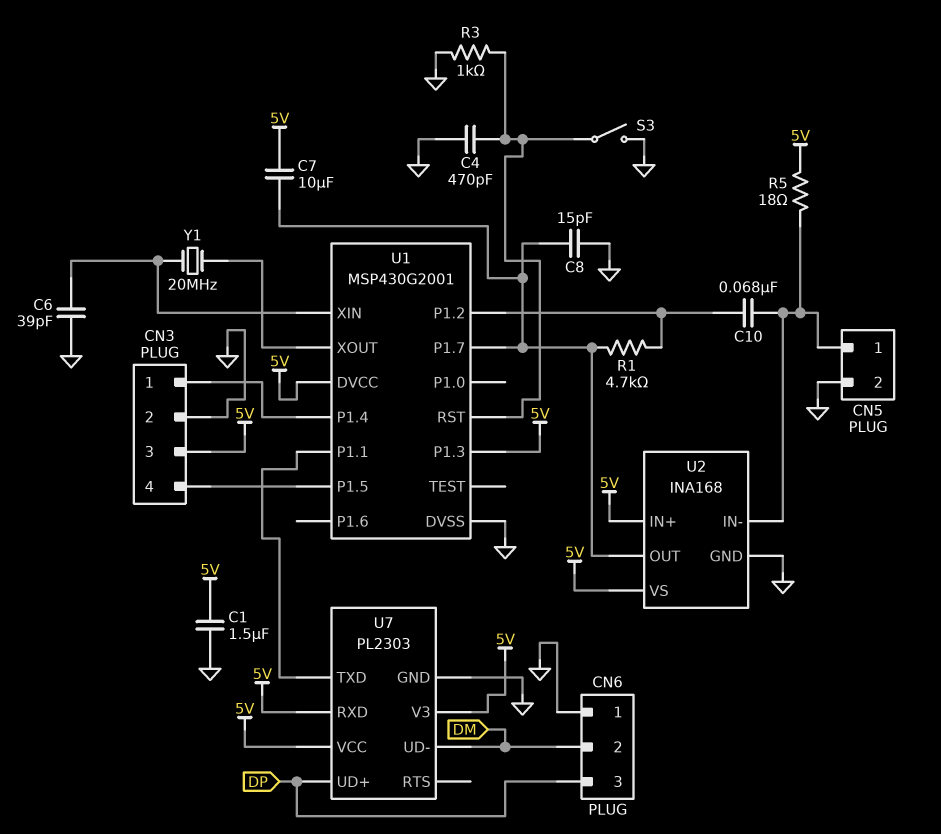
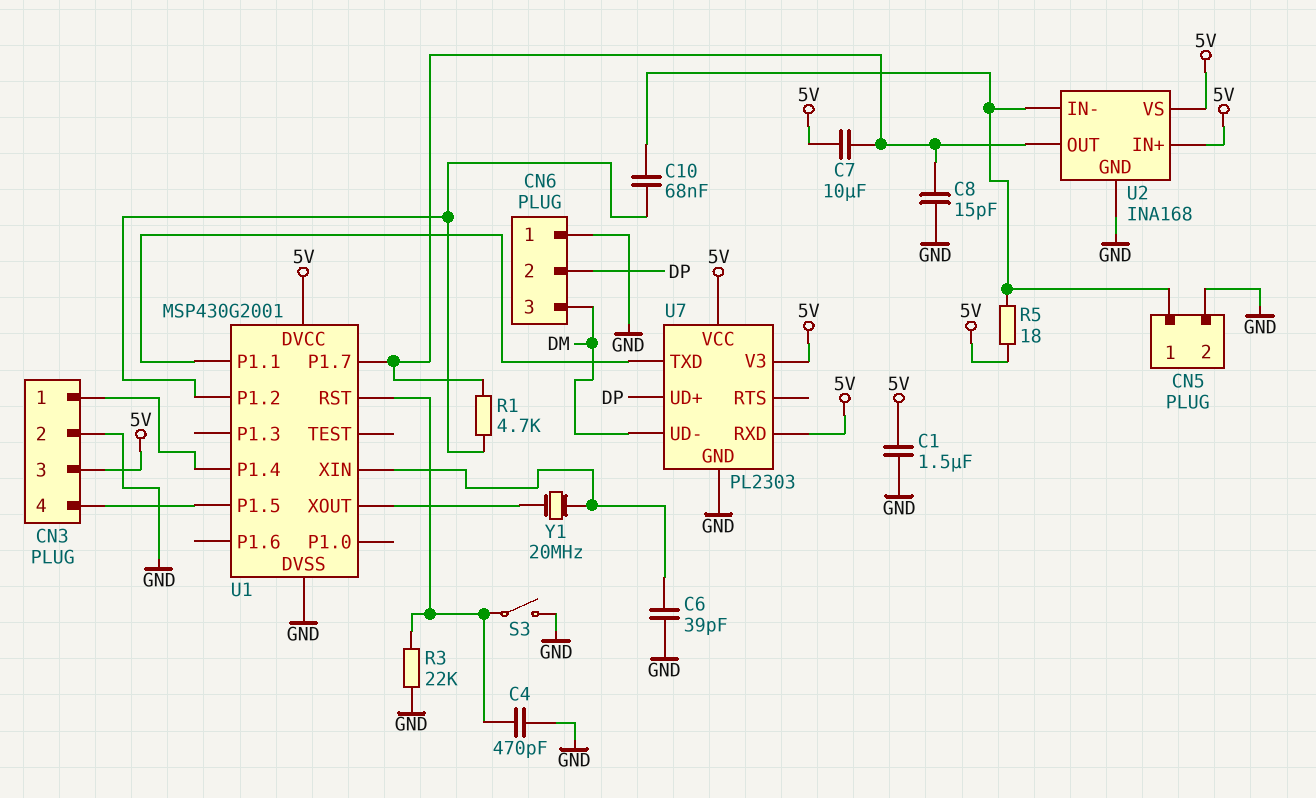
CN6 pin 2: DM -> DP
CN6 pin 3: DP -> DM
R3: 1k (GND, U1/RST) -> 22k (GND, U1/RST)
U1 pin P1.3: 5V -> none

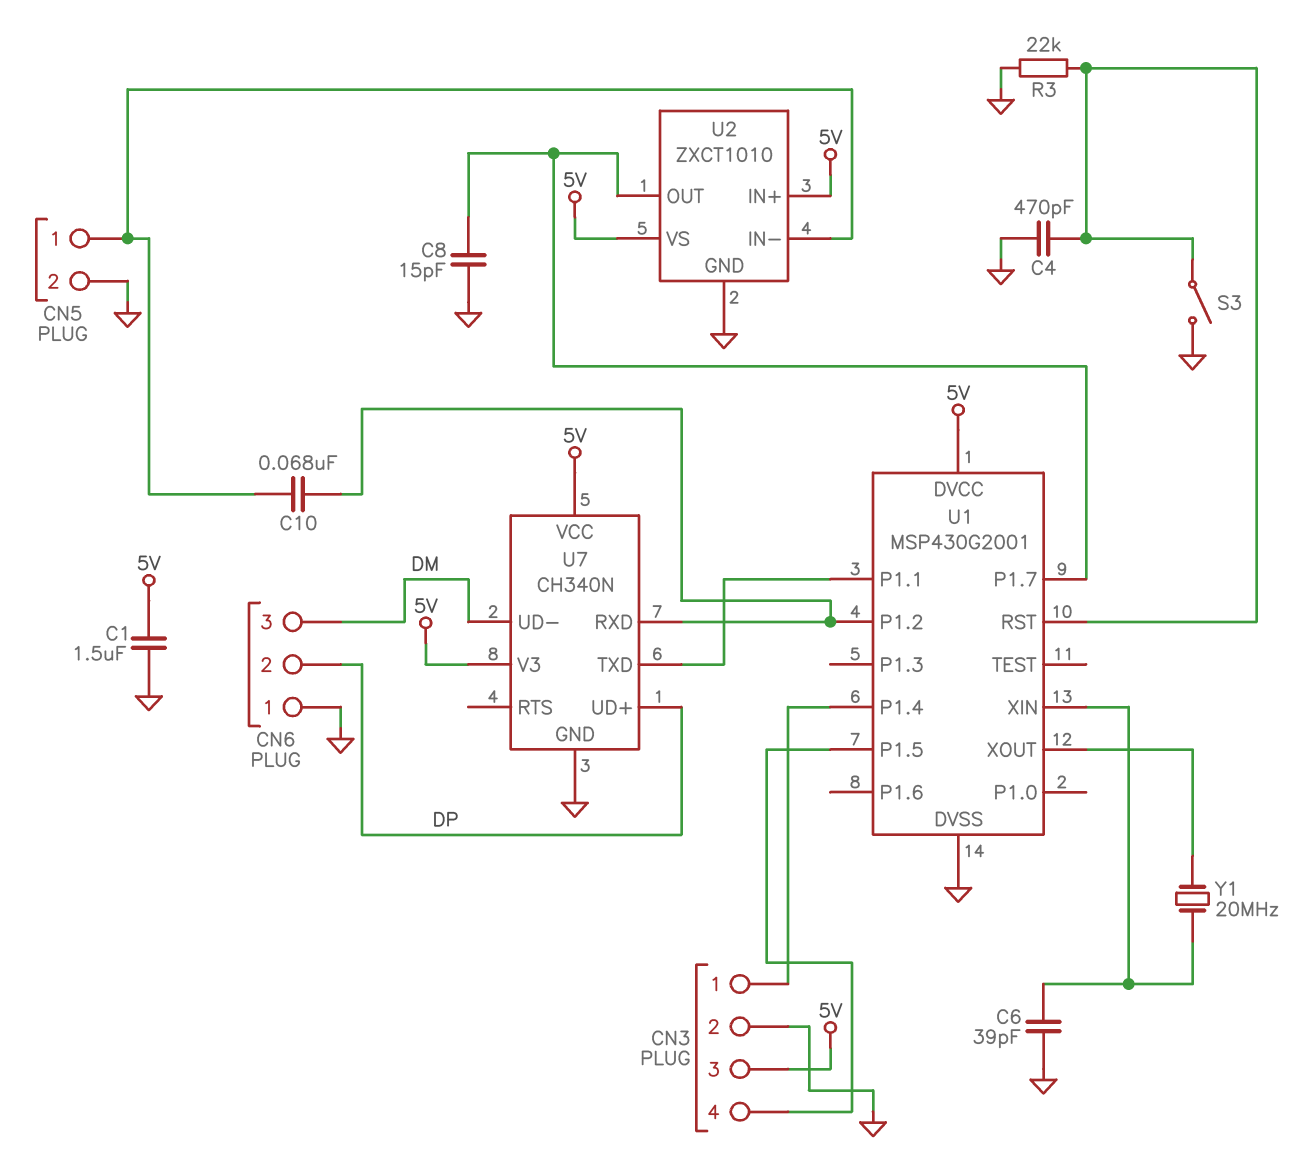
C7: 10uF (5V, U1/P1.7) -> none
R1: 4.7k (U1/P1.2, U1/P1.7) -> none
R5: 18 (5V, CN5/1) -> none
U2: INA168 -> ZXCT1010
U7: PL2303 -> CH340N
U7 pin RXD: 5V -> U1/P1.2

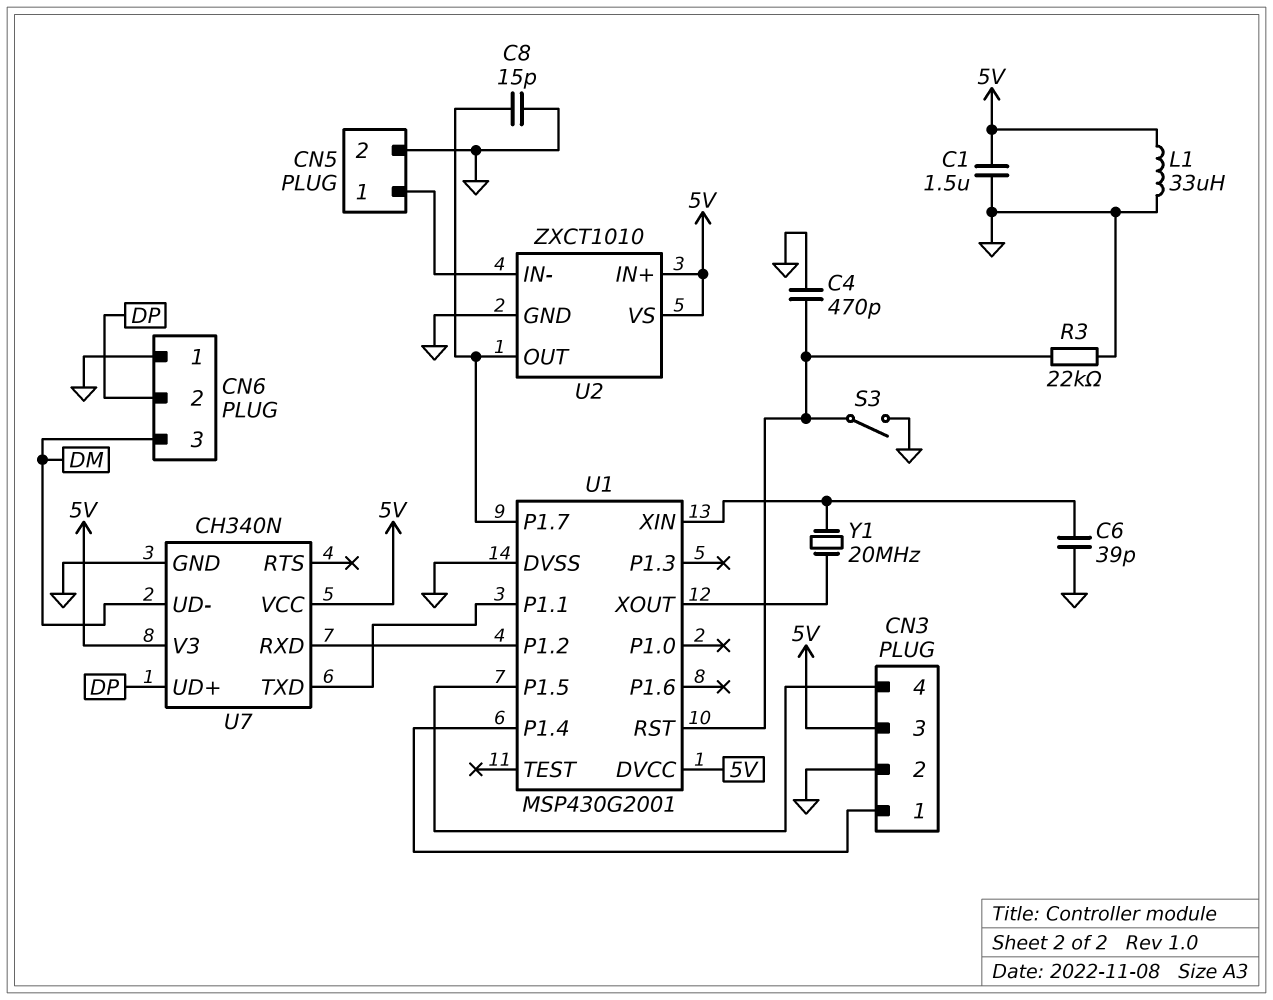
C10: 68nF (CN5/1, U1/P1.2) -> none
L1: none -> 33uH (5V, GND)

